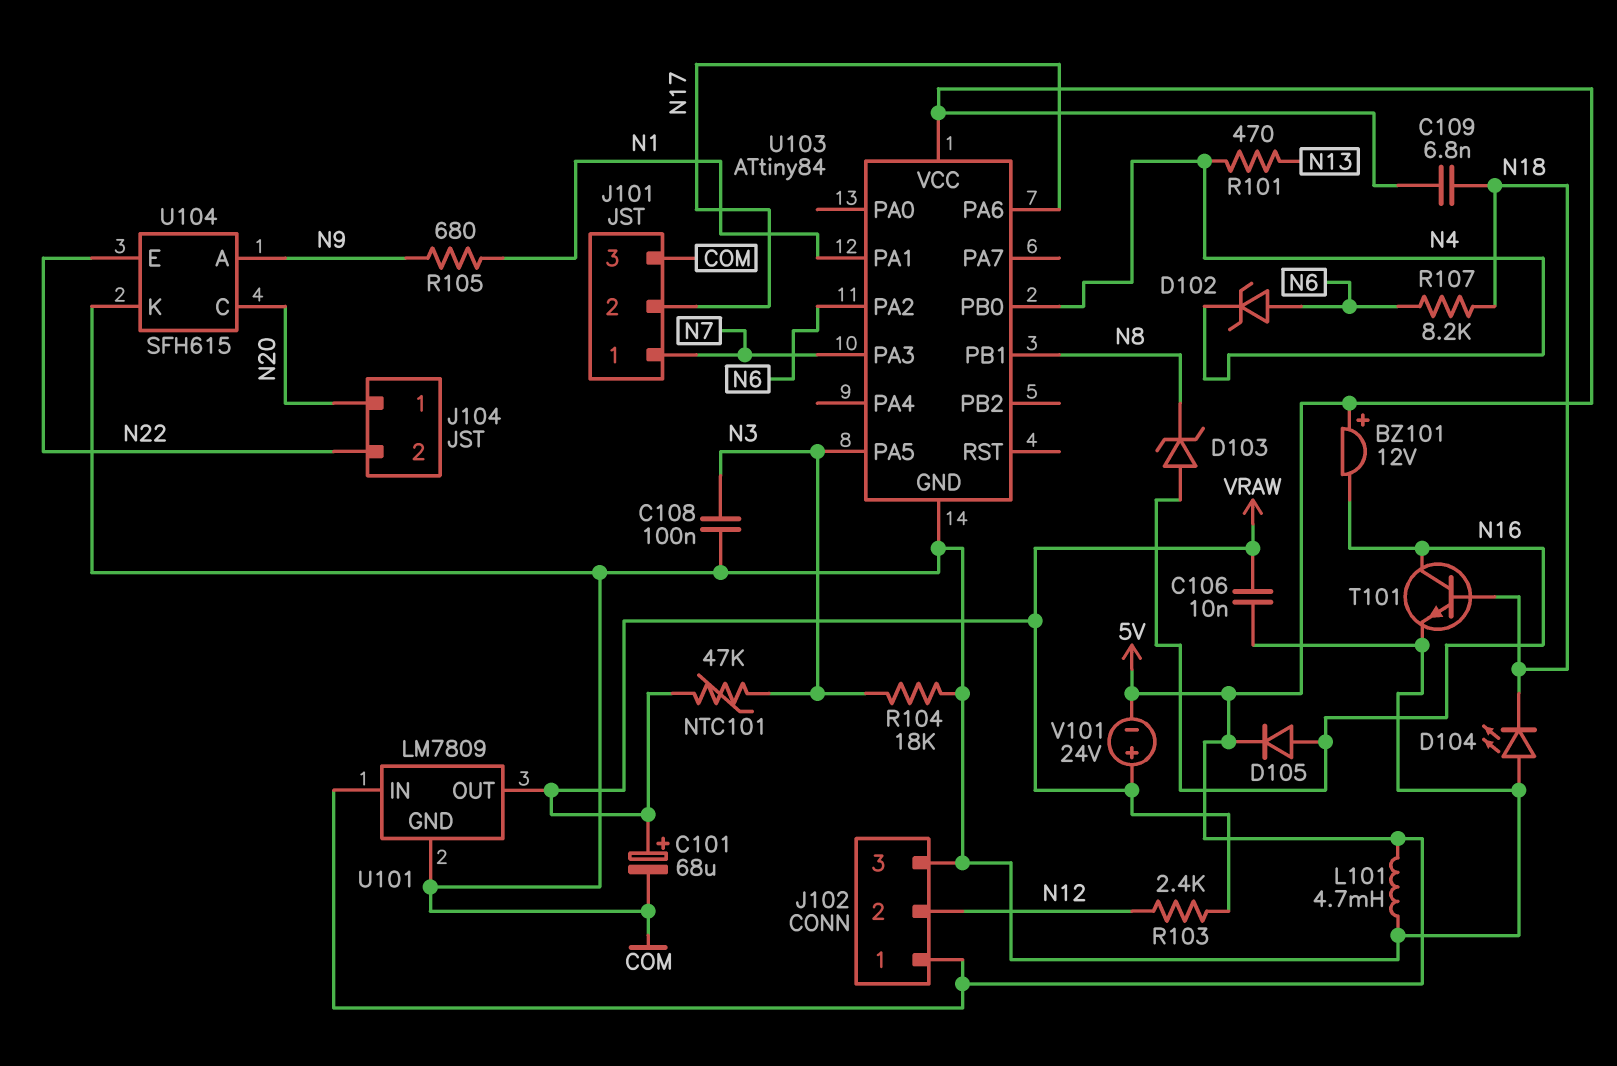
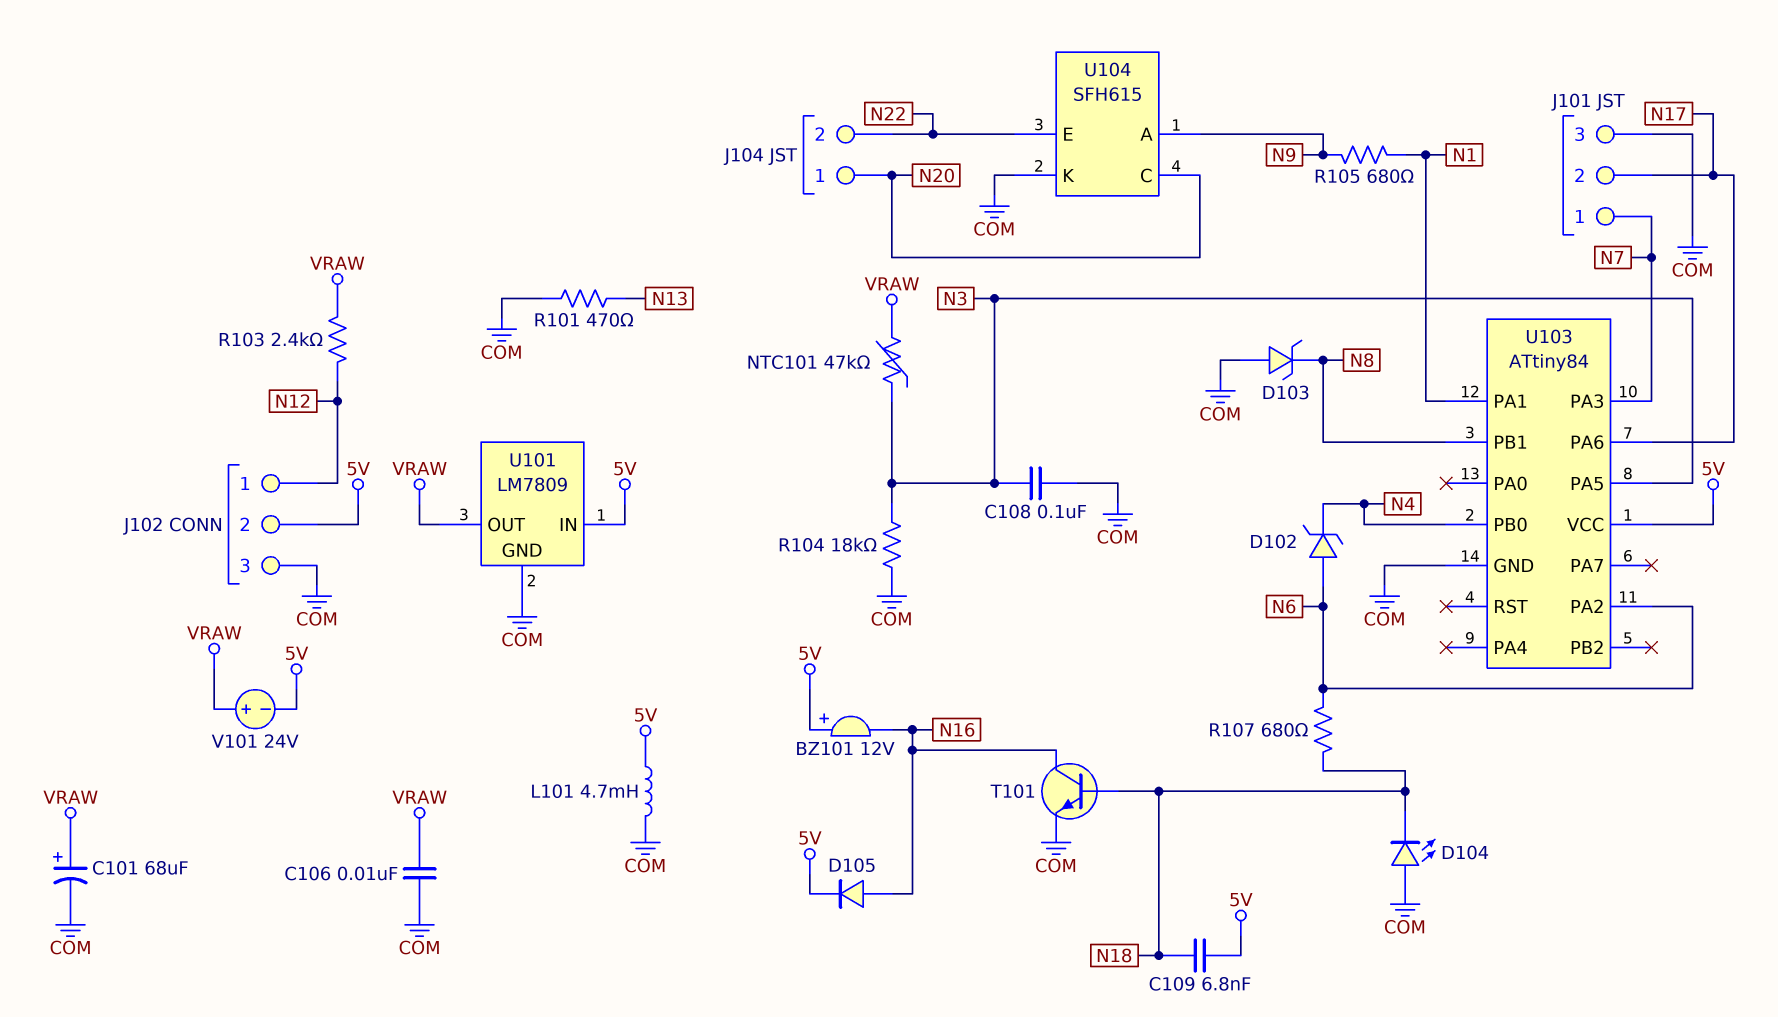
D103: zener (A N16, K N8) -> zener (A COM, K N8)
J102 pin 1: 5V -> N12
J102 pin 2: N12 -> 5V
R101: 470 (N4, N13) -> 470 (COM, N13)
R107: 8.2k (N6, N18) -> 680 (N6, N18)

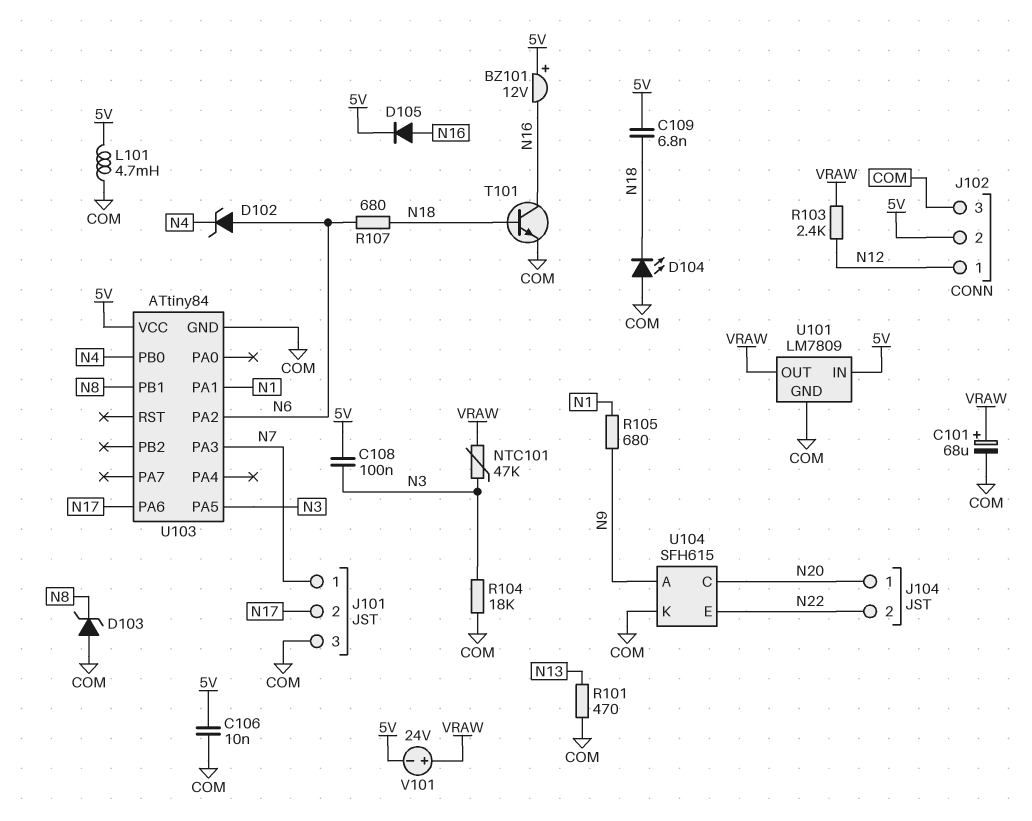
C106: 10nF (COM, VRAW) -> 10nF (5V, COM)
C108: 100nF (COM, N3) -> 100nF (5V, N3)

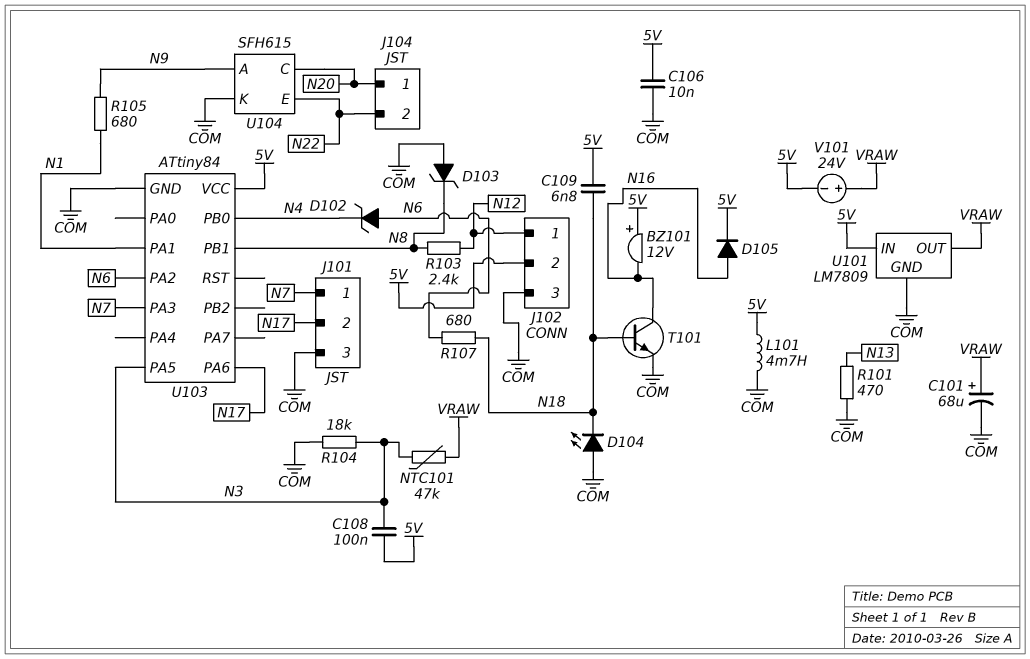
R103: 2.4k (N12, VRAW) -> 2.4k (N8, N12)

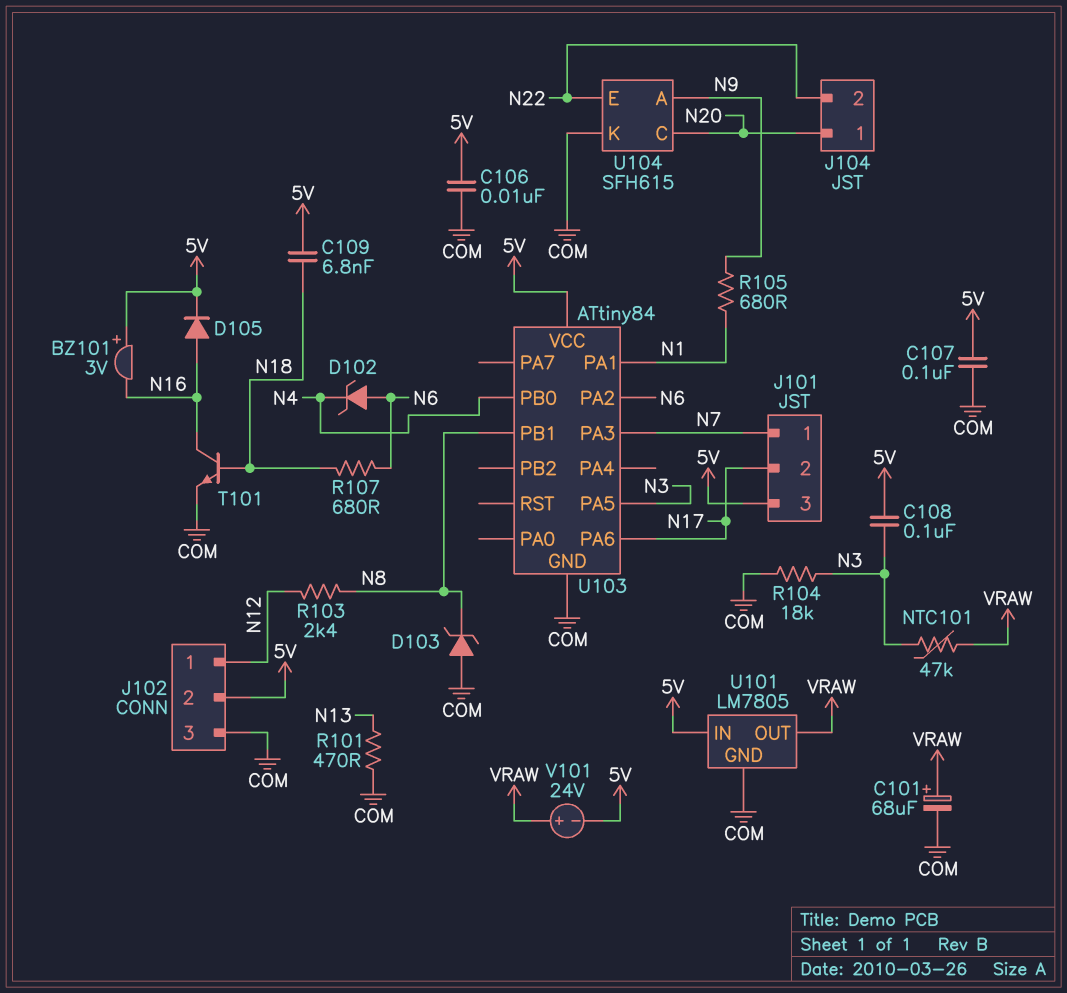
BZ101: buzzer 12V (plus 5V, minus N16) -> buzzer 3V (plus 5V, minus N16)
C107: none -> 100nF (5V, COM)
D104: LED (A COM, K N18) -> none
J101 pin 3: COM -> 5V
L101: 4.7mH (5V, COM) -> none
U101: LM7809 -> LM7805

